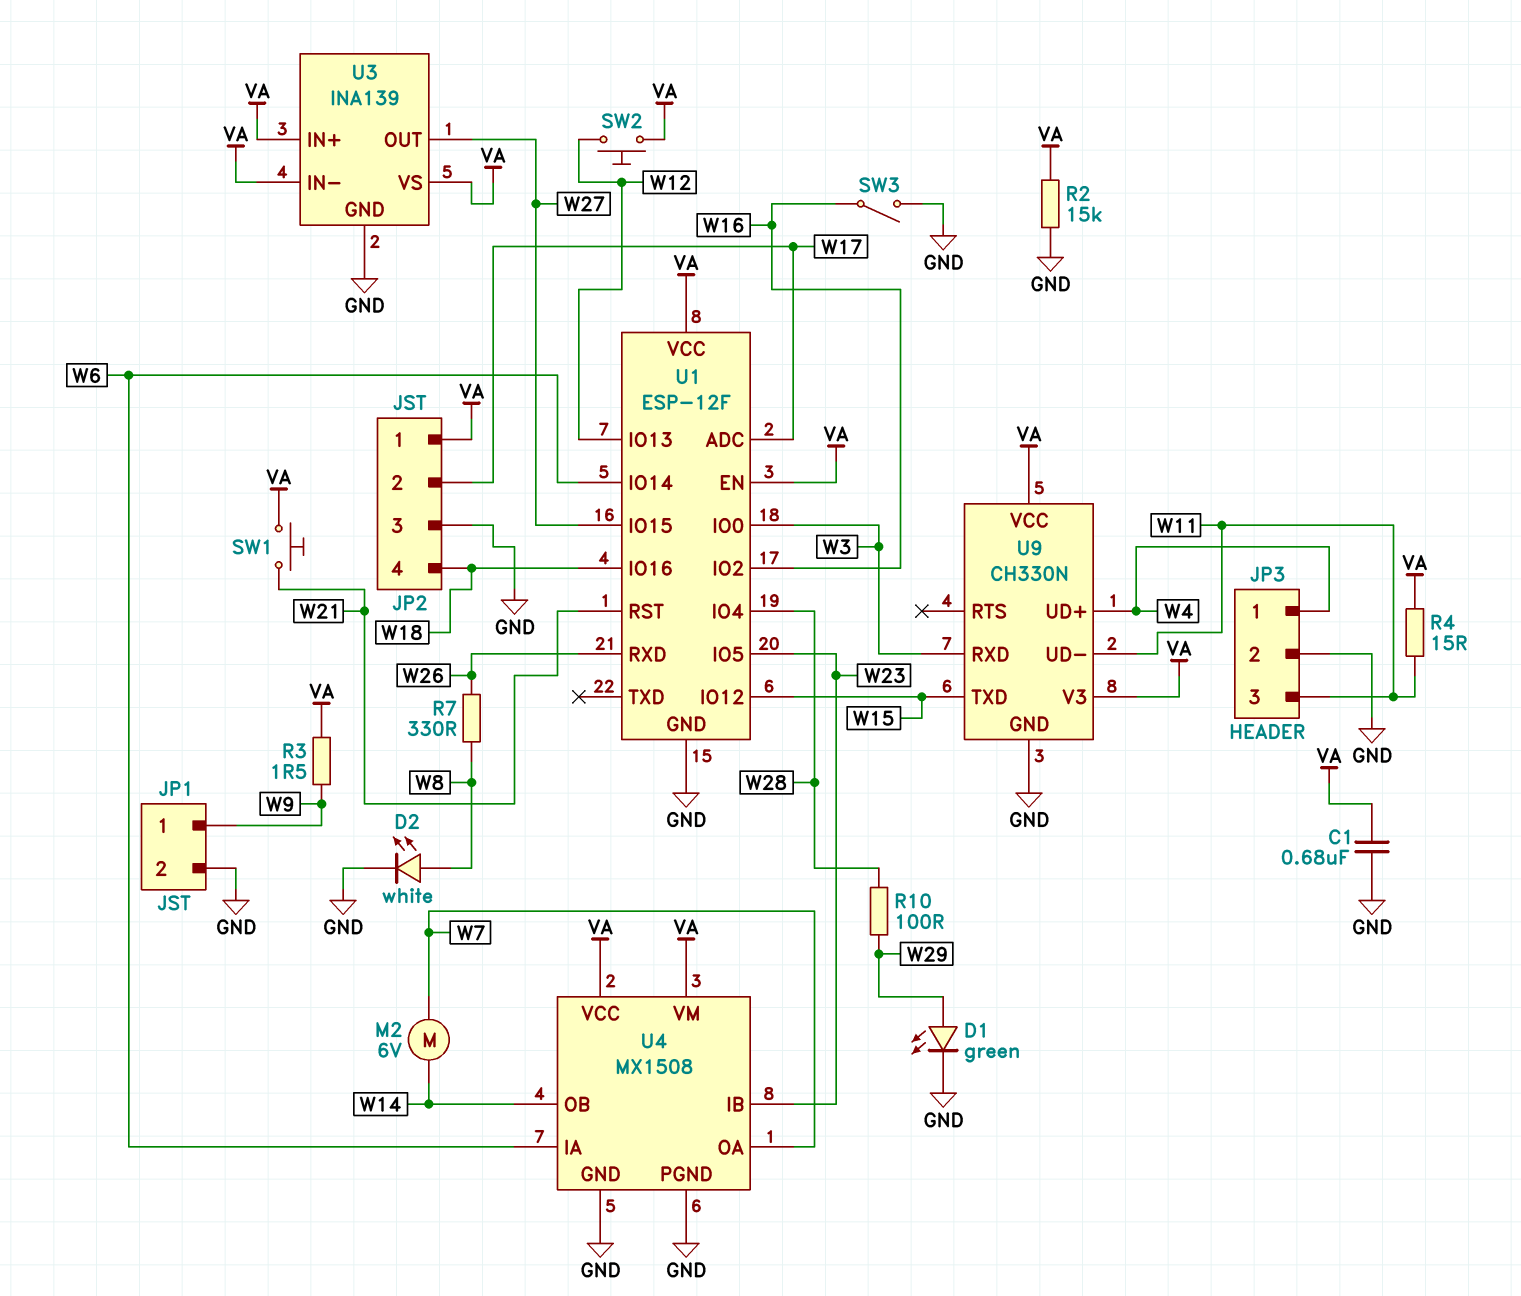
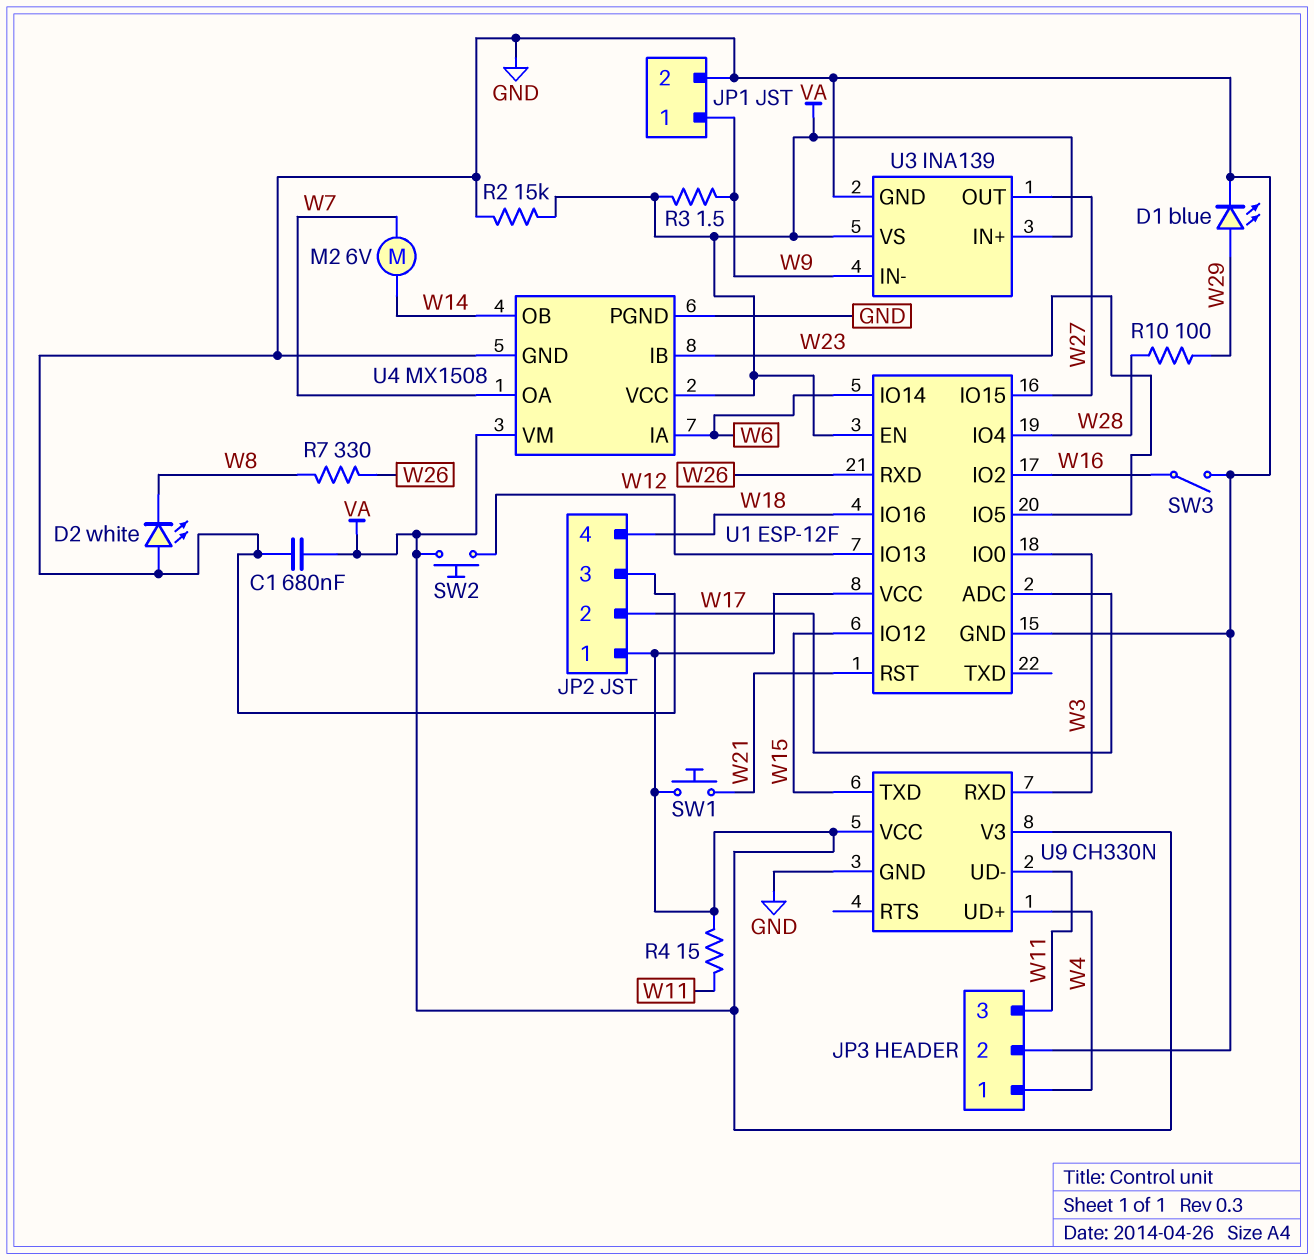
D1: LED green (A W29, K GND) -> LED blue (A W29, K GND)
D2: LED white (A W8, K GND) -> LED white (A GND, K W8)
U3 pin IN-: VA -> W9

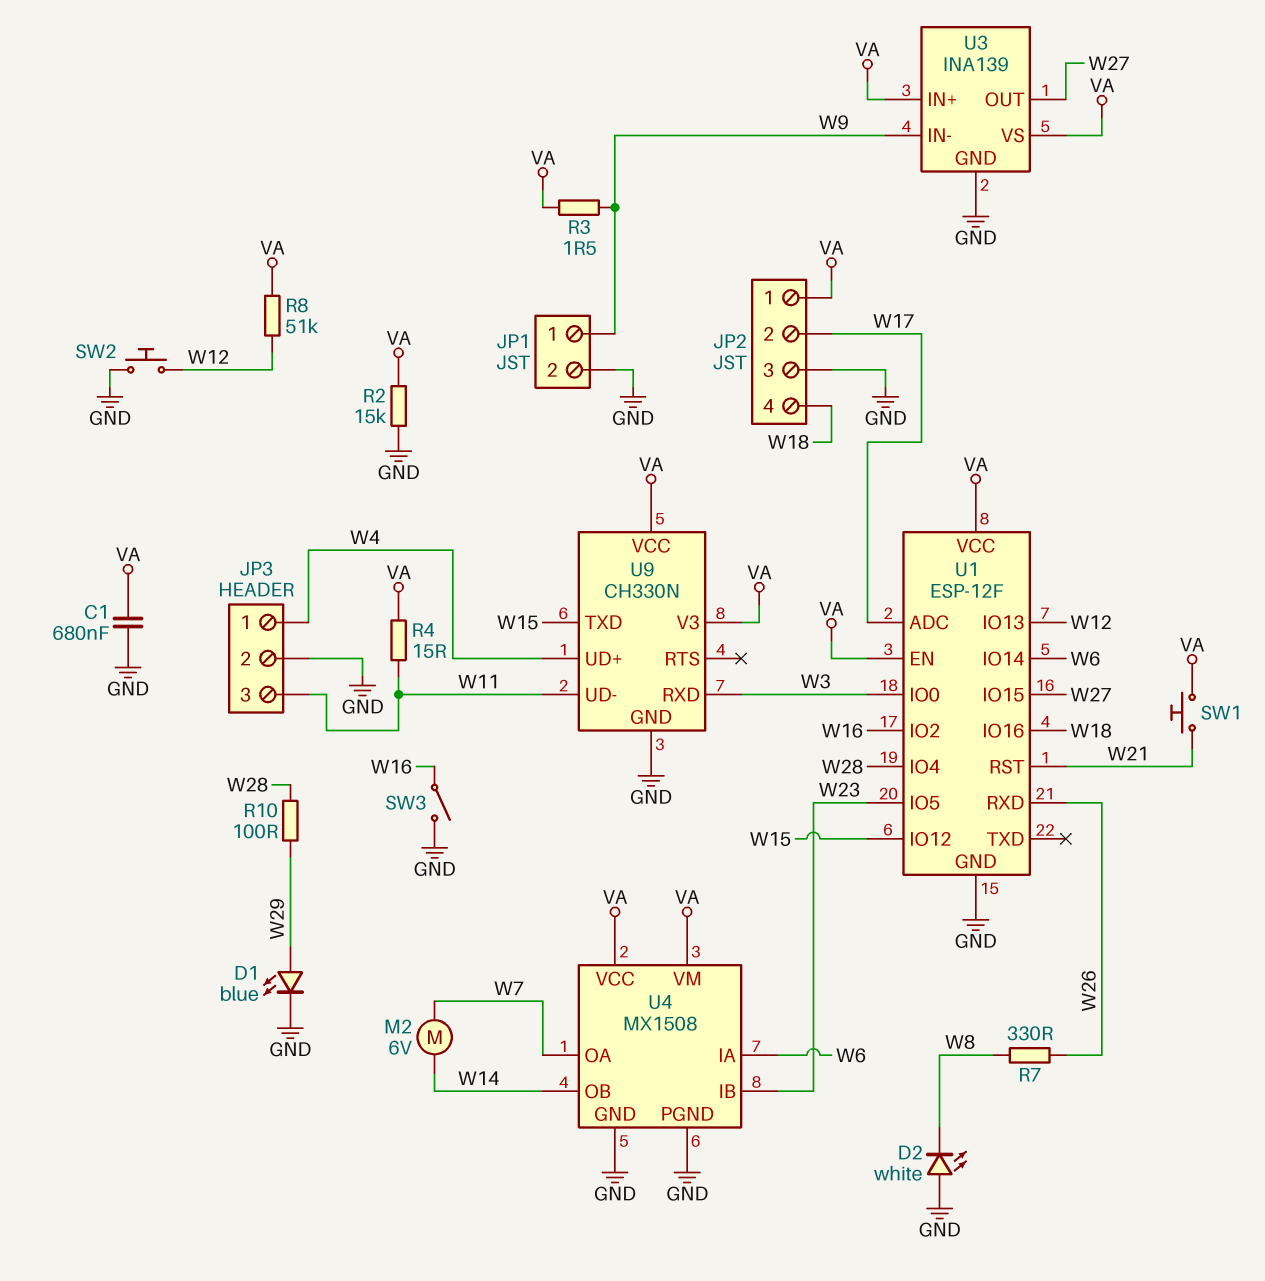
R8: none -> 51k (VA, W12)
SW2: button (VA, W12) -> button (GND, W12)

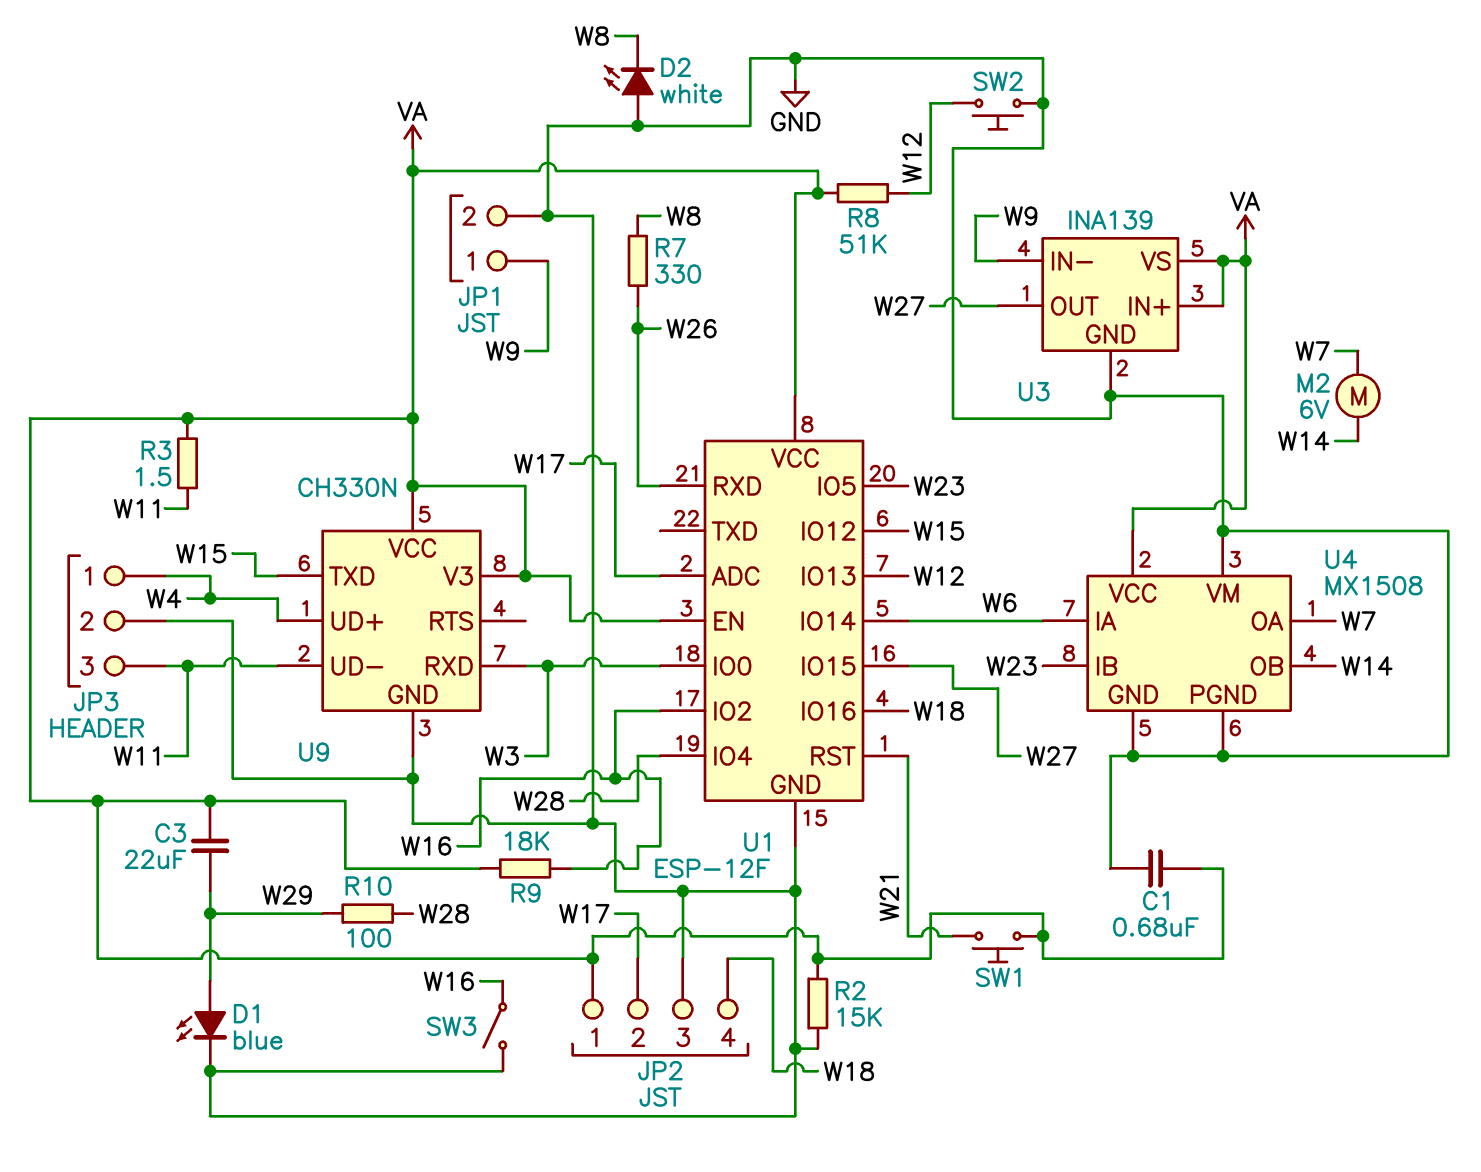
C3: none -> 22uF (VA, W29)
R3: 1.5 (VA, W9) -> 1.5 (VA, W11)
R4: 15 (VA, W11) -> none
R9: none -> 18k (VA, W16)
U4 pin VM: VA -> GND

